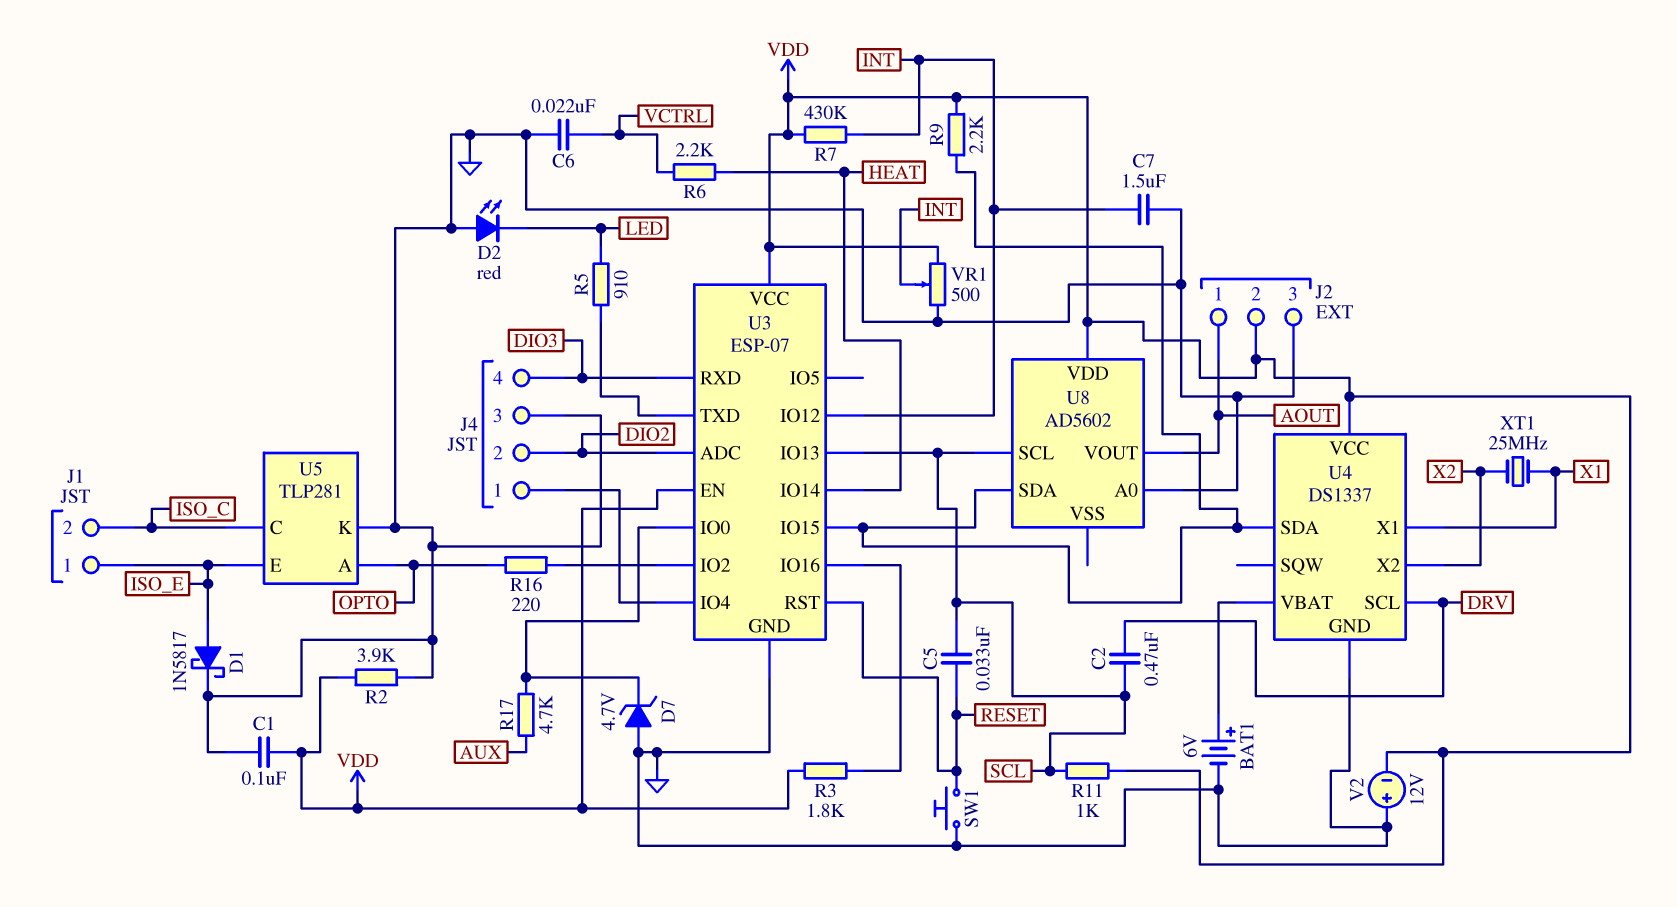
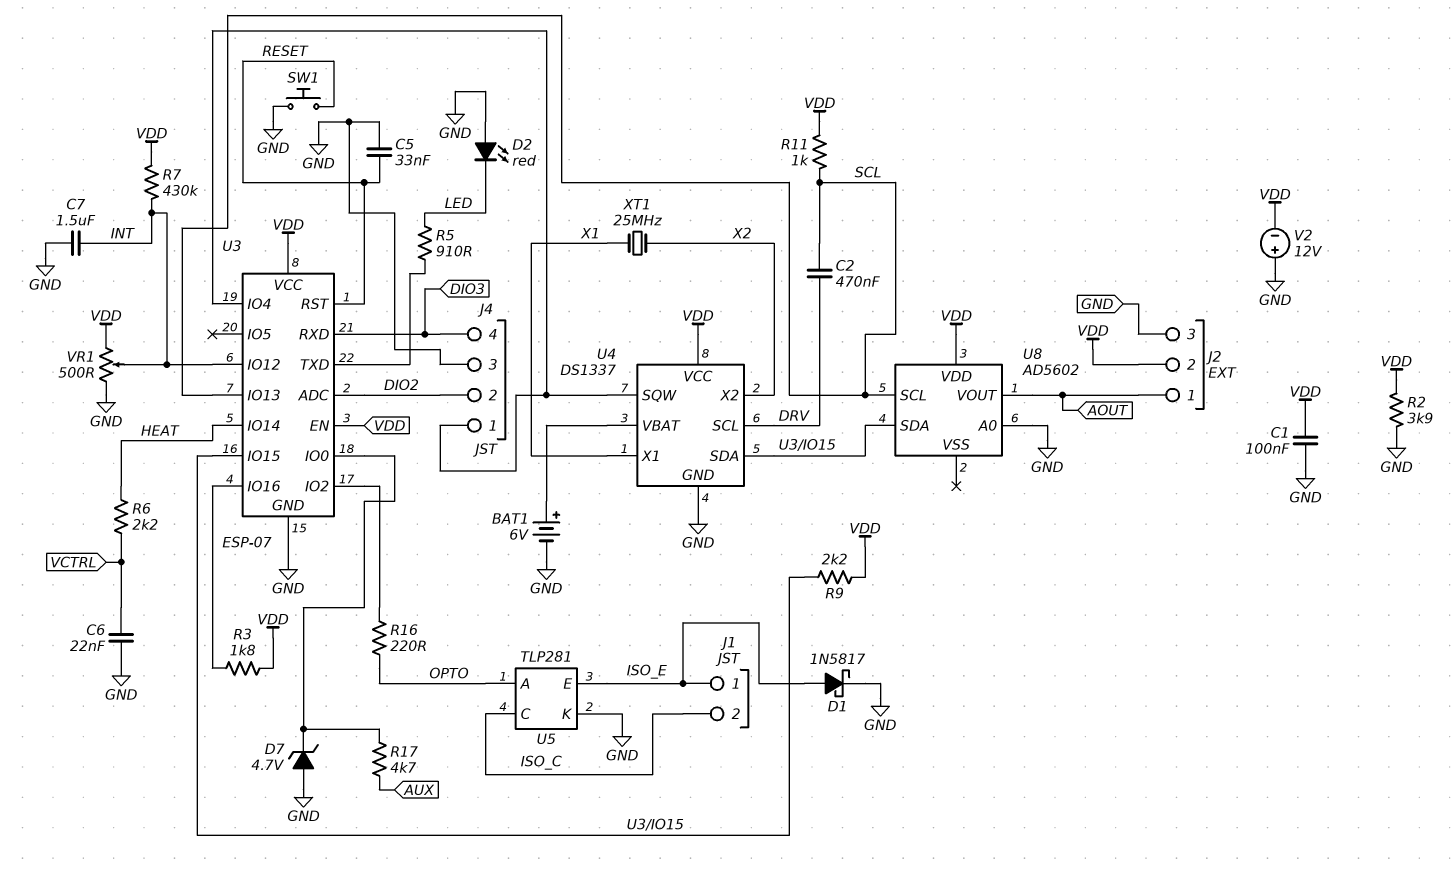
C5: 33nF (RESET, SCL) -> 33nF (GND, RESET)
U4 pin SQW: none -> J4/1

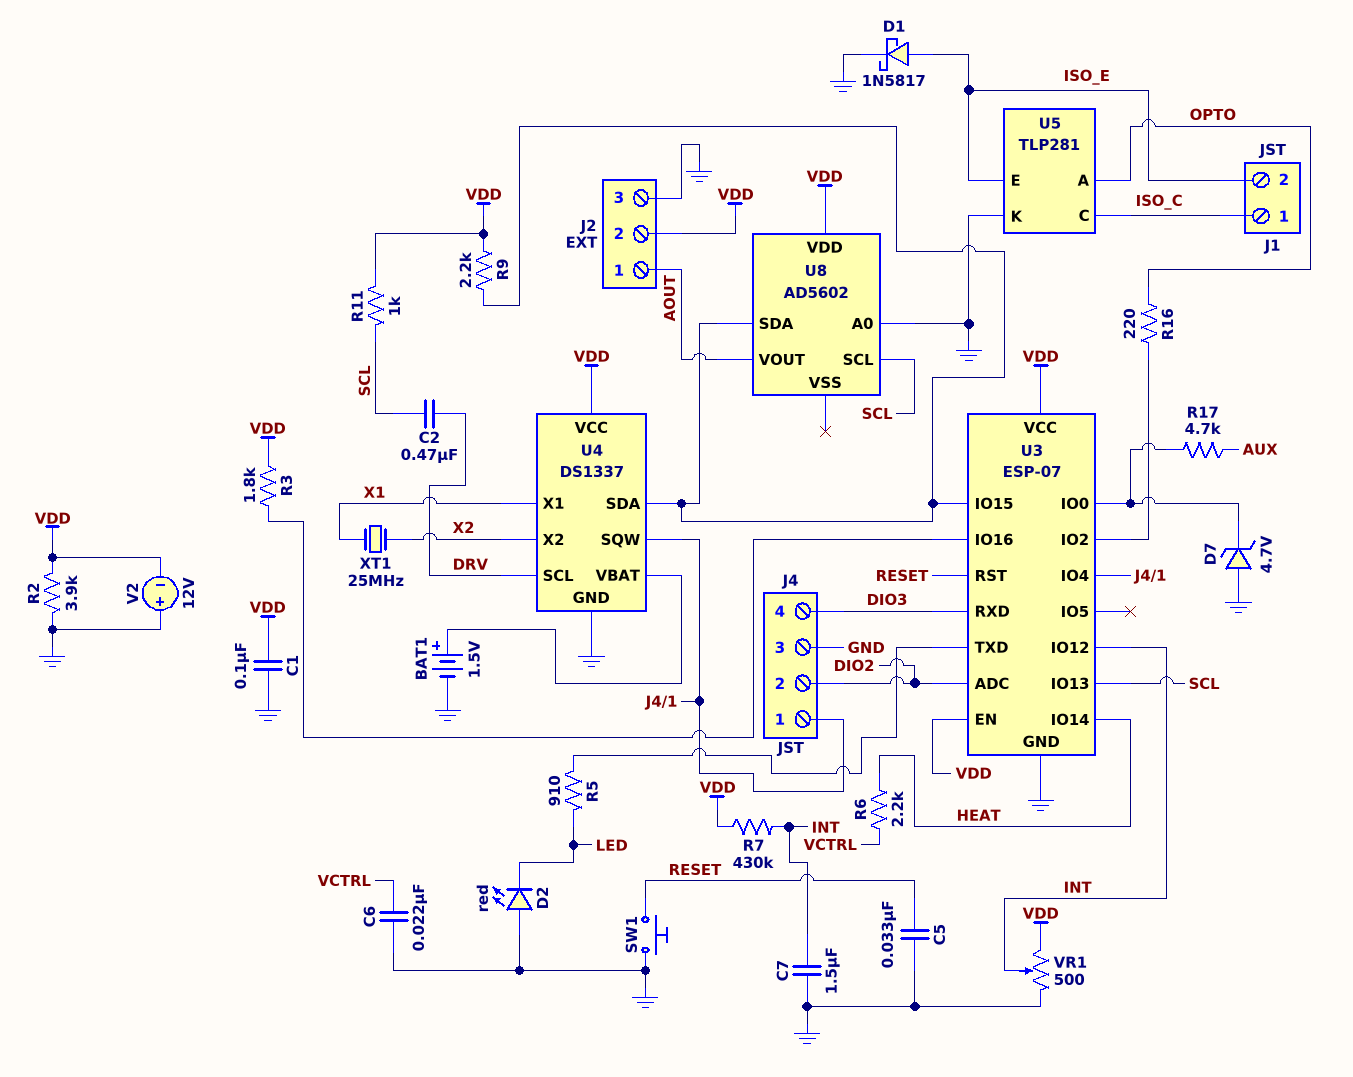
BAT1: 6V (plus U4/VBAT, minus GND) -> 1.5V (plus U4/VBAT, minus GND)
J1 pin 1: ISO_E -> ISO_C
J1 pin 2: ISO_C -> ISO_E

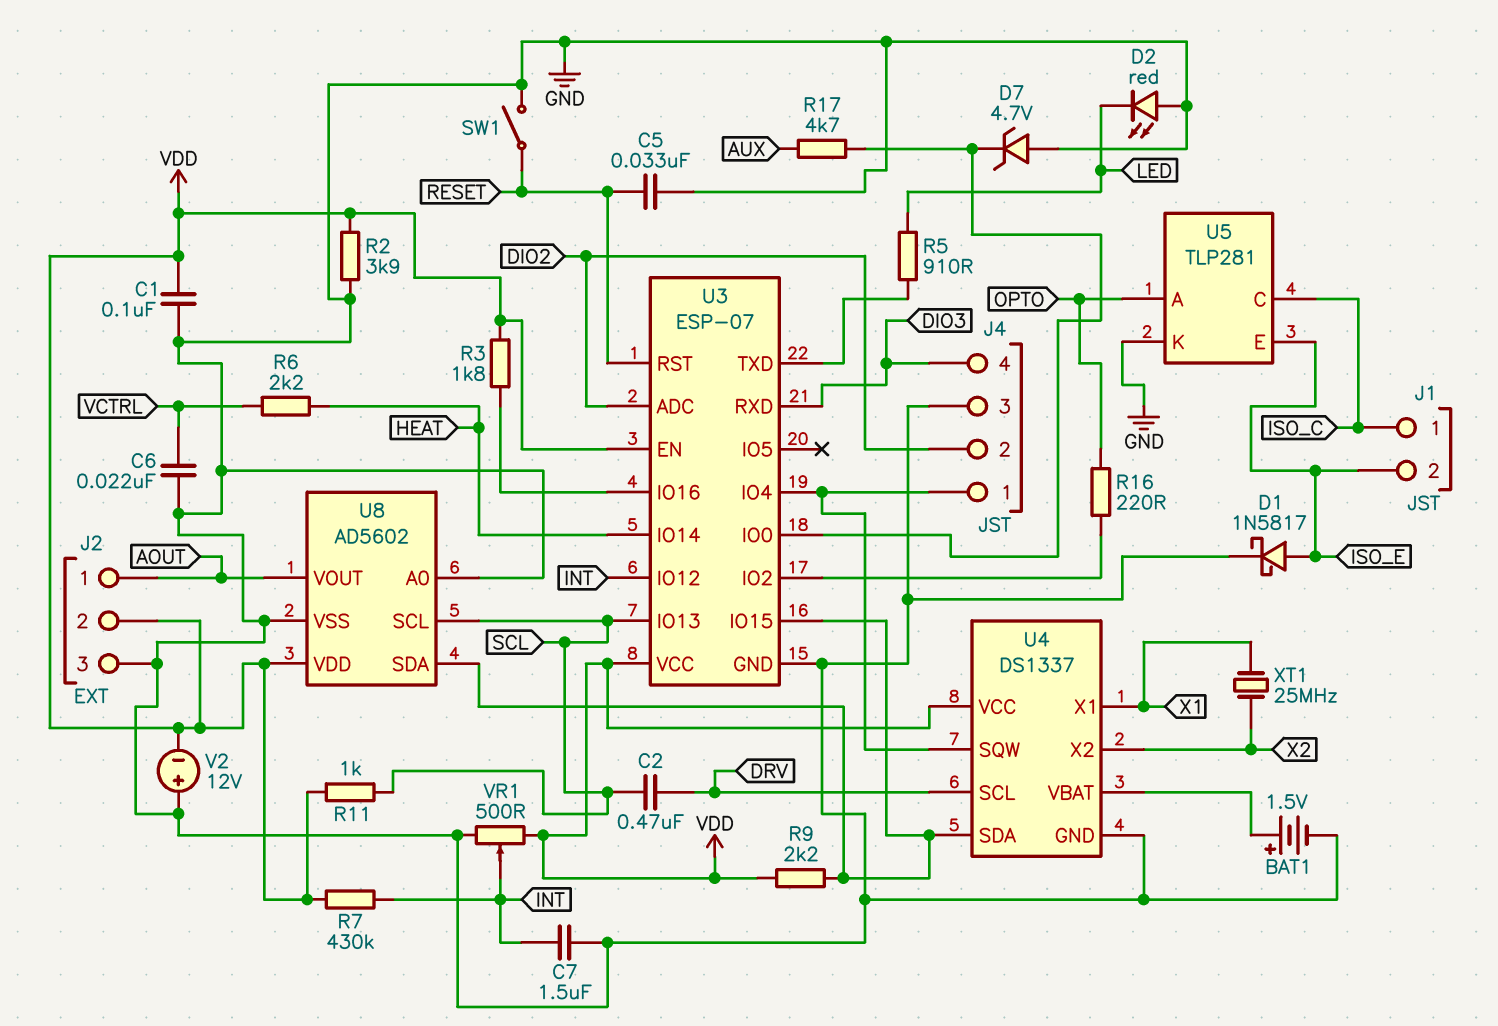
SW1: button (GND, RESET) -> switch (GND, RESET)
U8 pin VSS: none -> GND

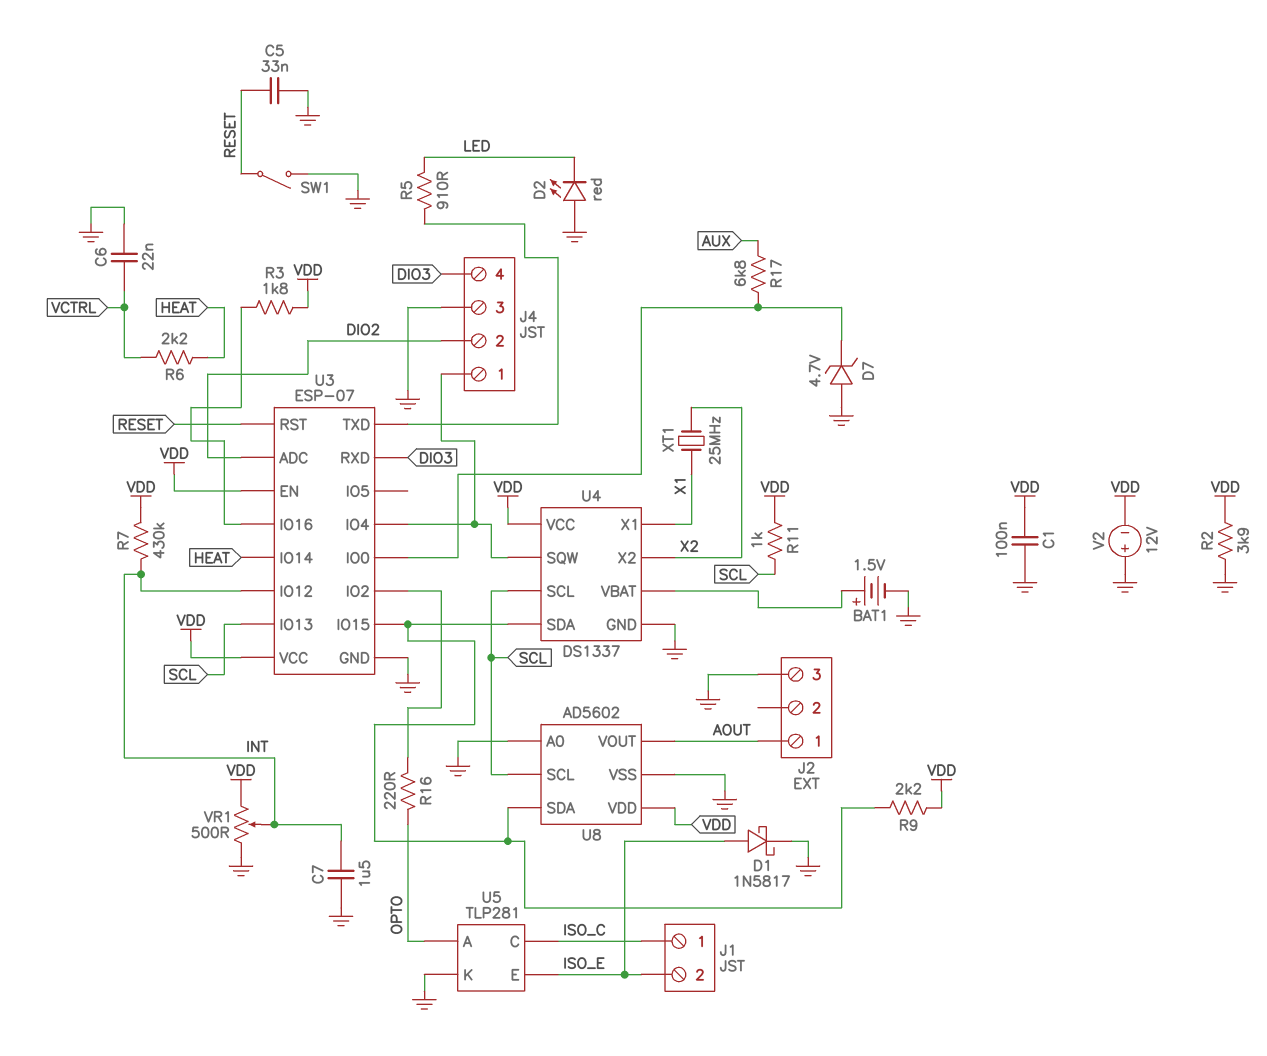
C2: 470nF (DRV, SCL) -> none
J2 pin 2: VDD -> none
R17: 4.7k (AUX, U3/IO0) -> 6.8k (AUX, U3/IO0)
U4 pin SCL: DRV -> SCL

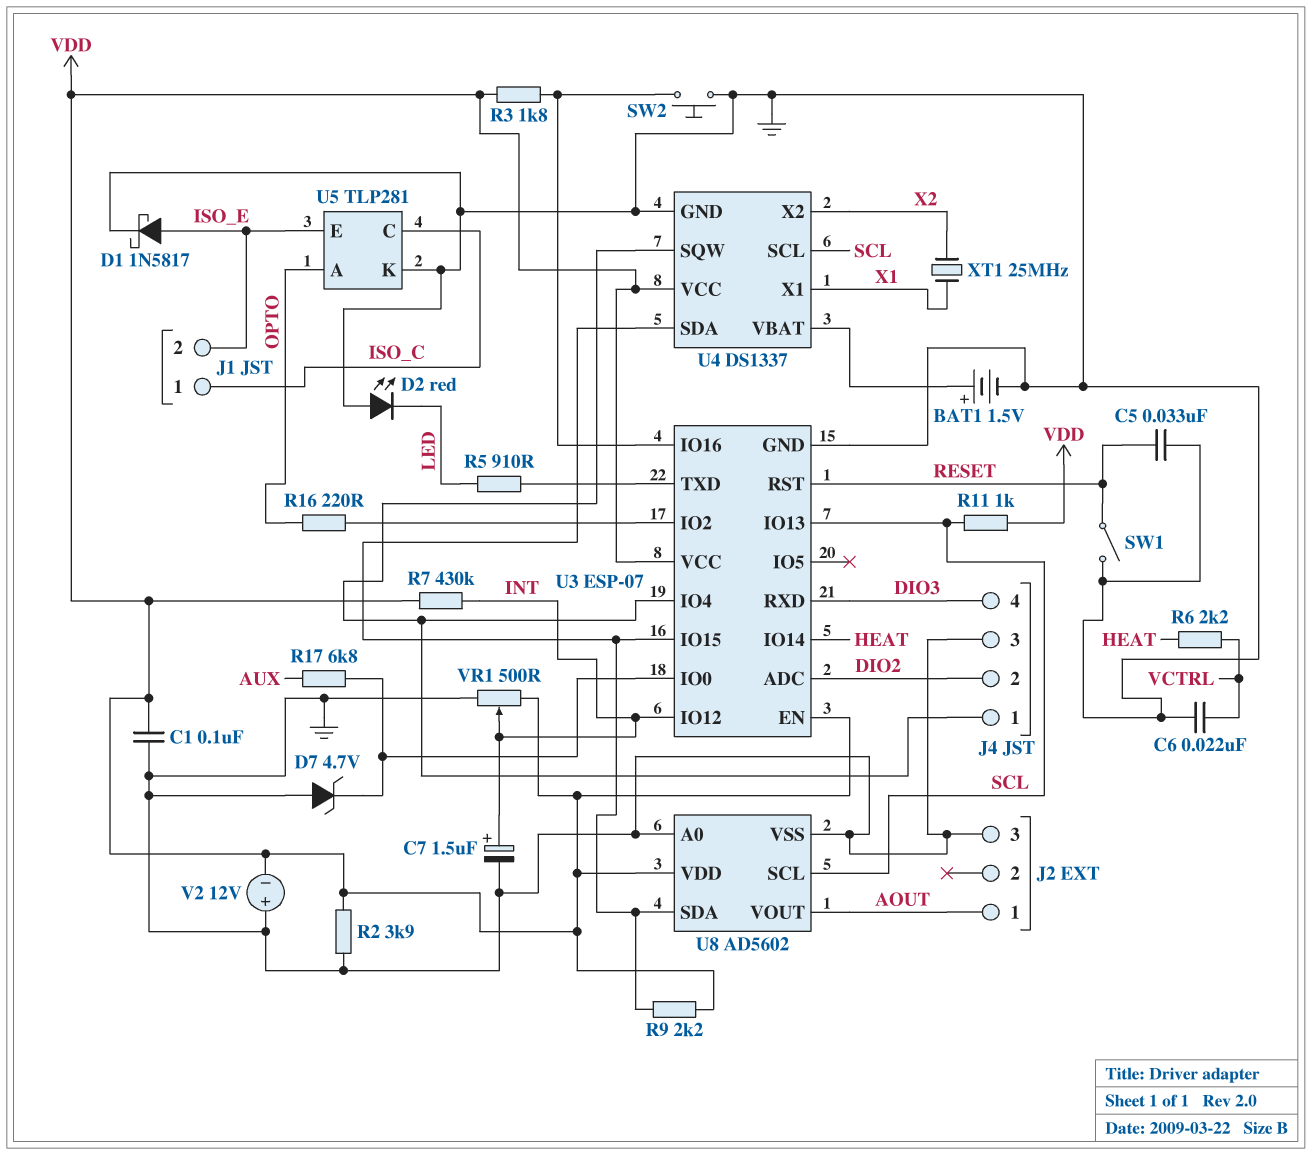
C7: 1.5uF (GND, INT) -> 1.5uF (plus INT, minus GND)
SW2: none -> button (GND, U3/IO16)

